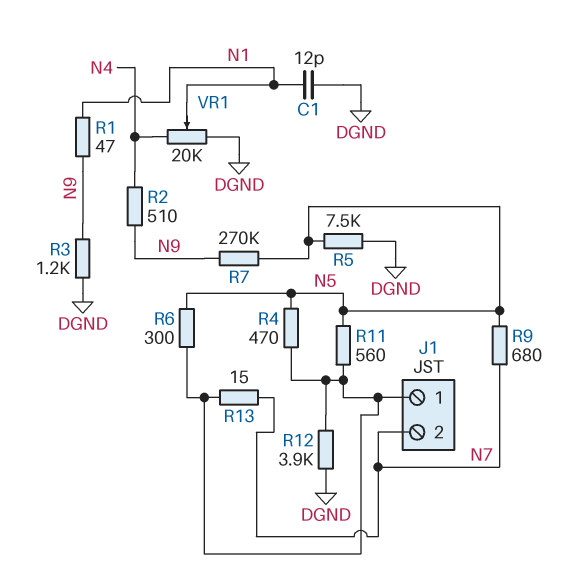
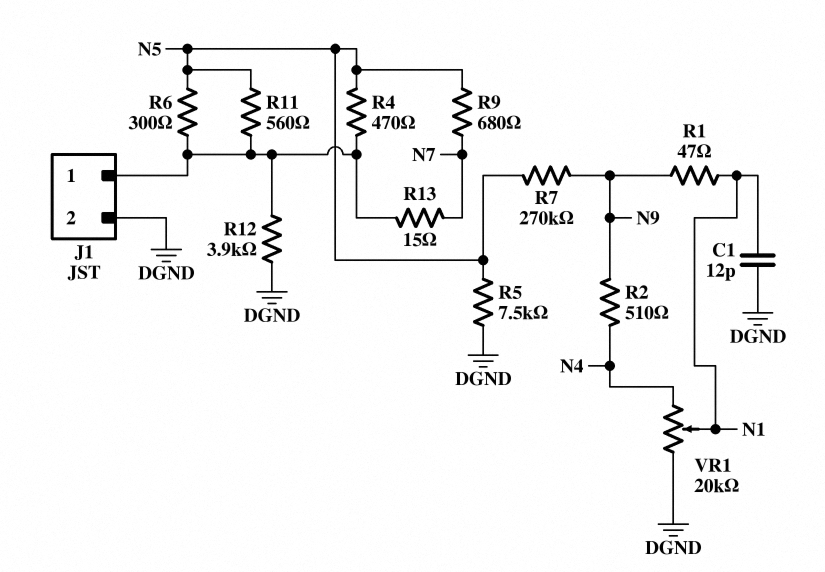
J1 pin 2: N7 -> DGND
R3: 1.2k (DGND, N9) -> none

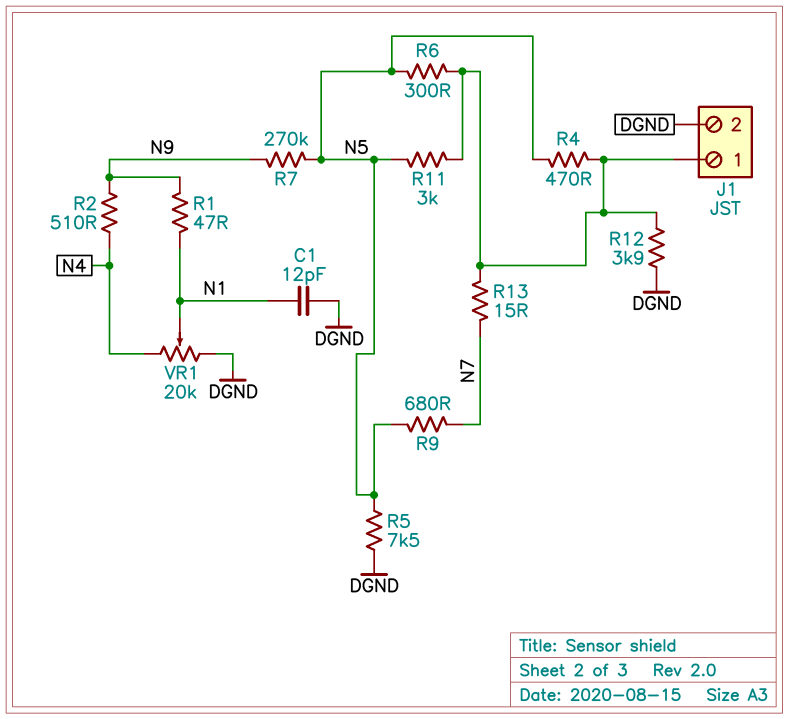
R11: 560 (J1/1, N5) -> 3k (J1/1, N5)

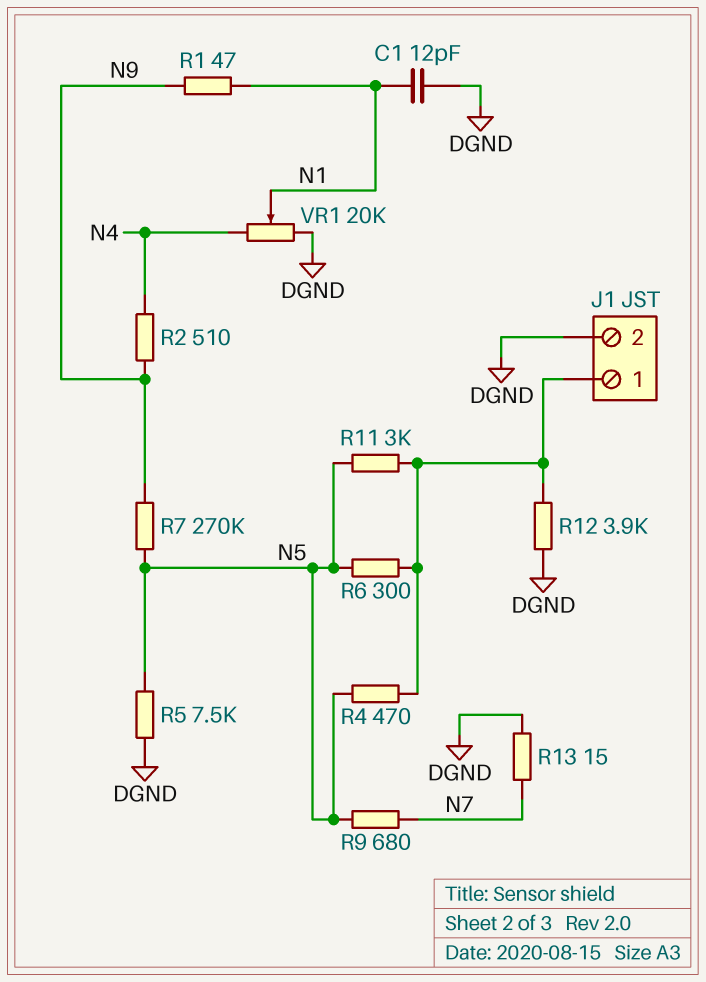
R13: 15 (J1/1, N7) -> 15 (DGND, N7)

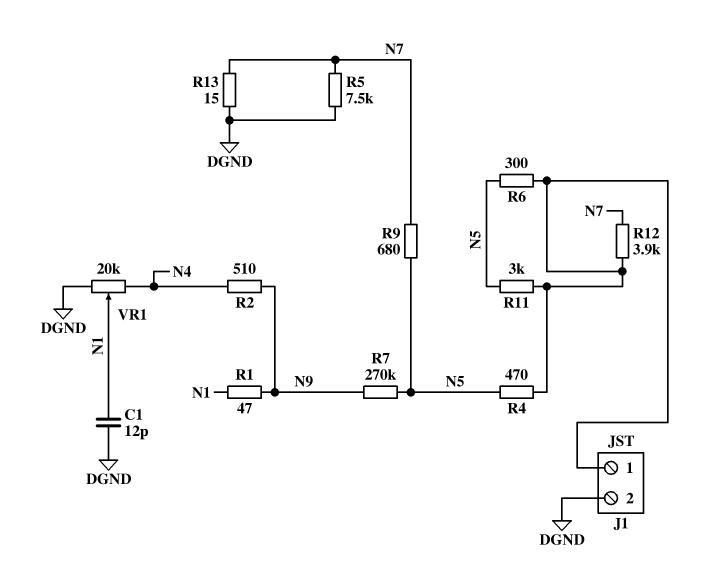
R5: 7.5k (DGND, N5) -> 7.5k (DGND, N7)
R12: 3.9k (DGND, J1/1) -> 3.9k (J1/1, N7)

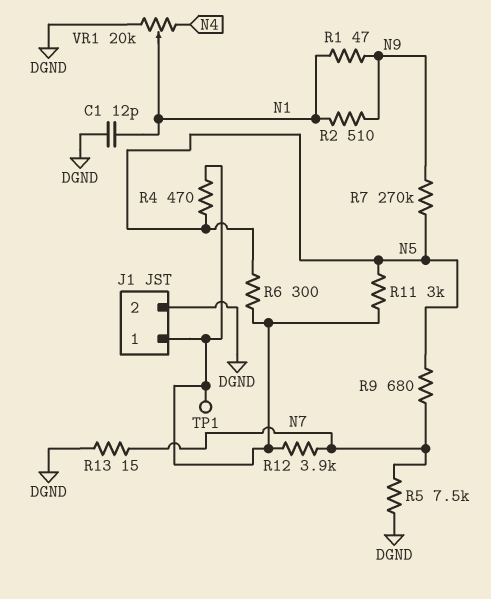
R2: 510 (N4, N9) -> 510 (N1, N9)
TP1: none -> test point (J1/1)

